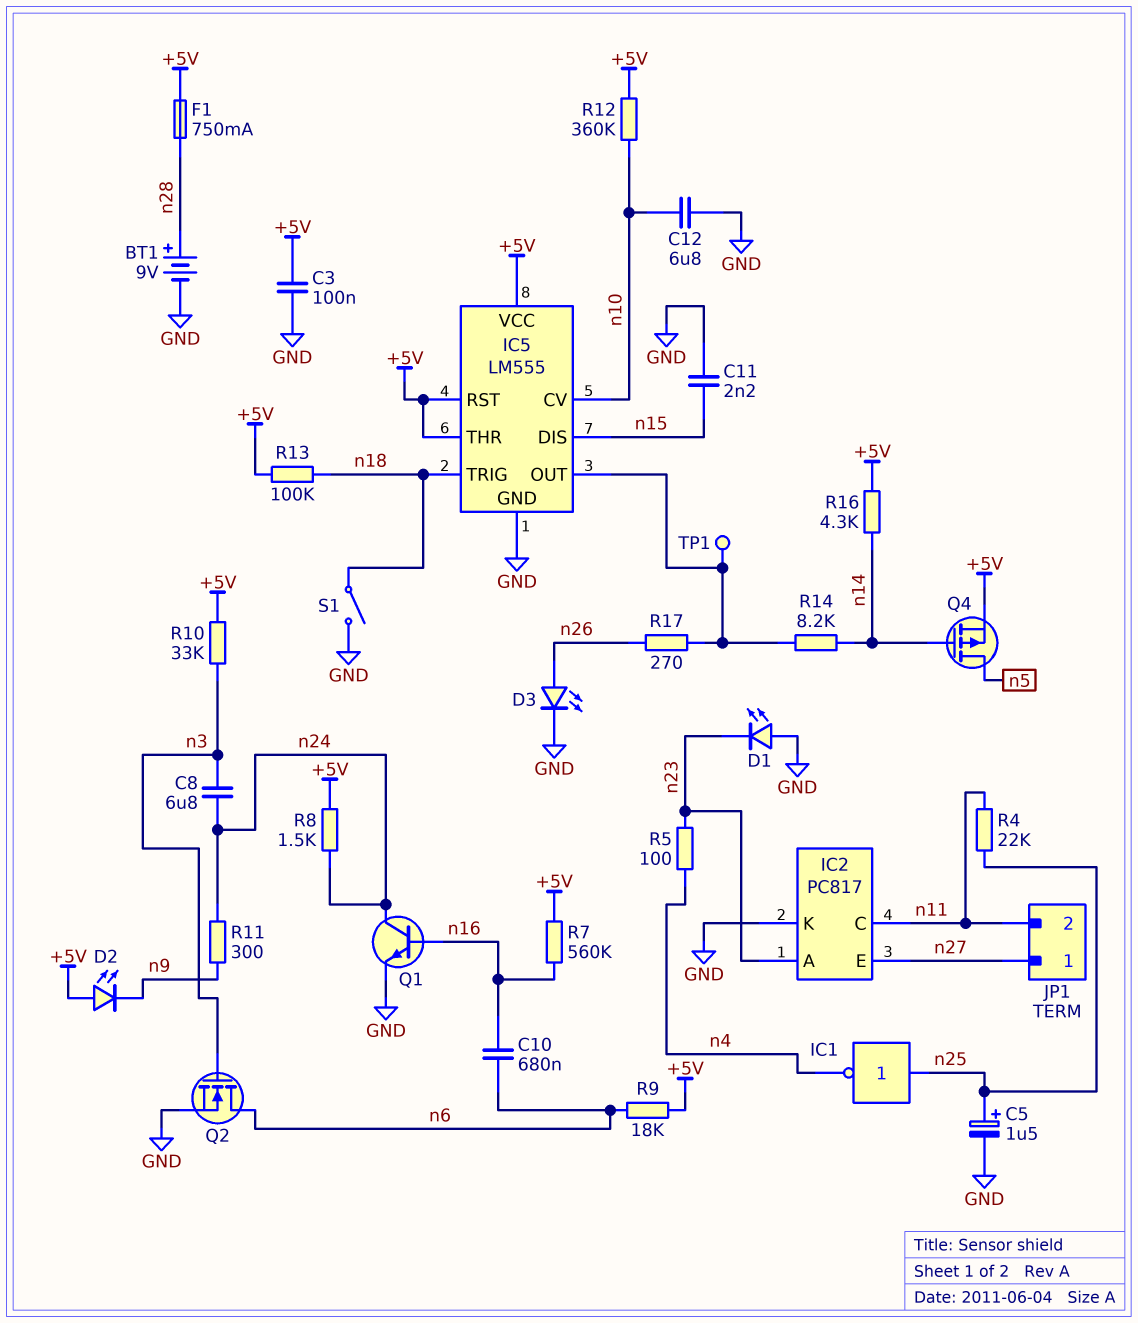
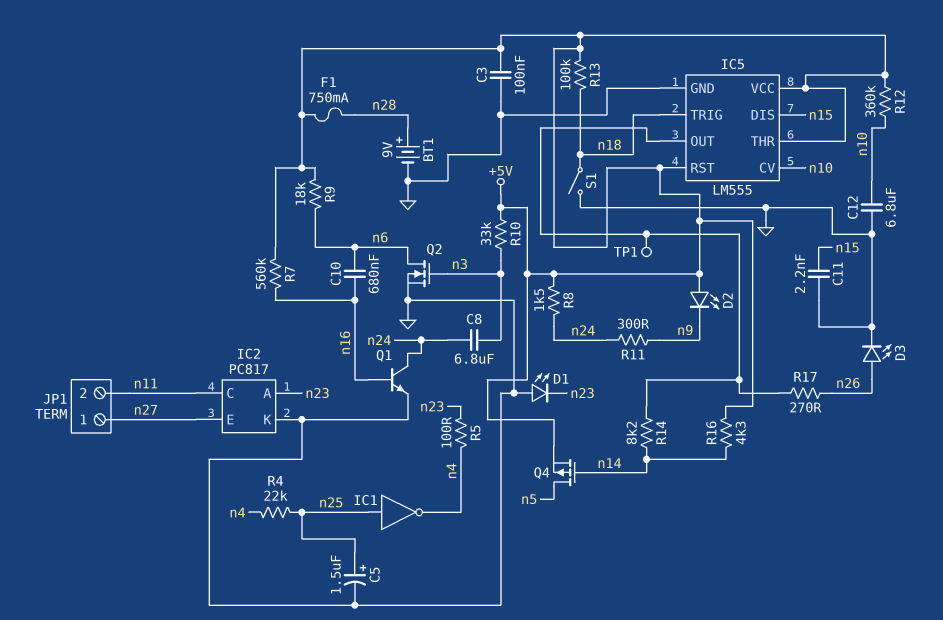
R4: 22k (n11, n25) -> 22k (n4, n25)

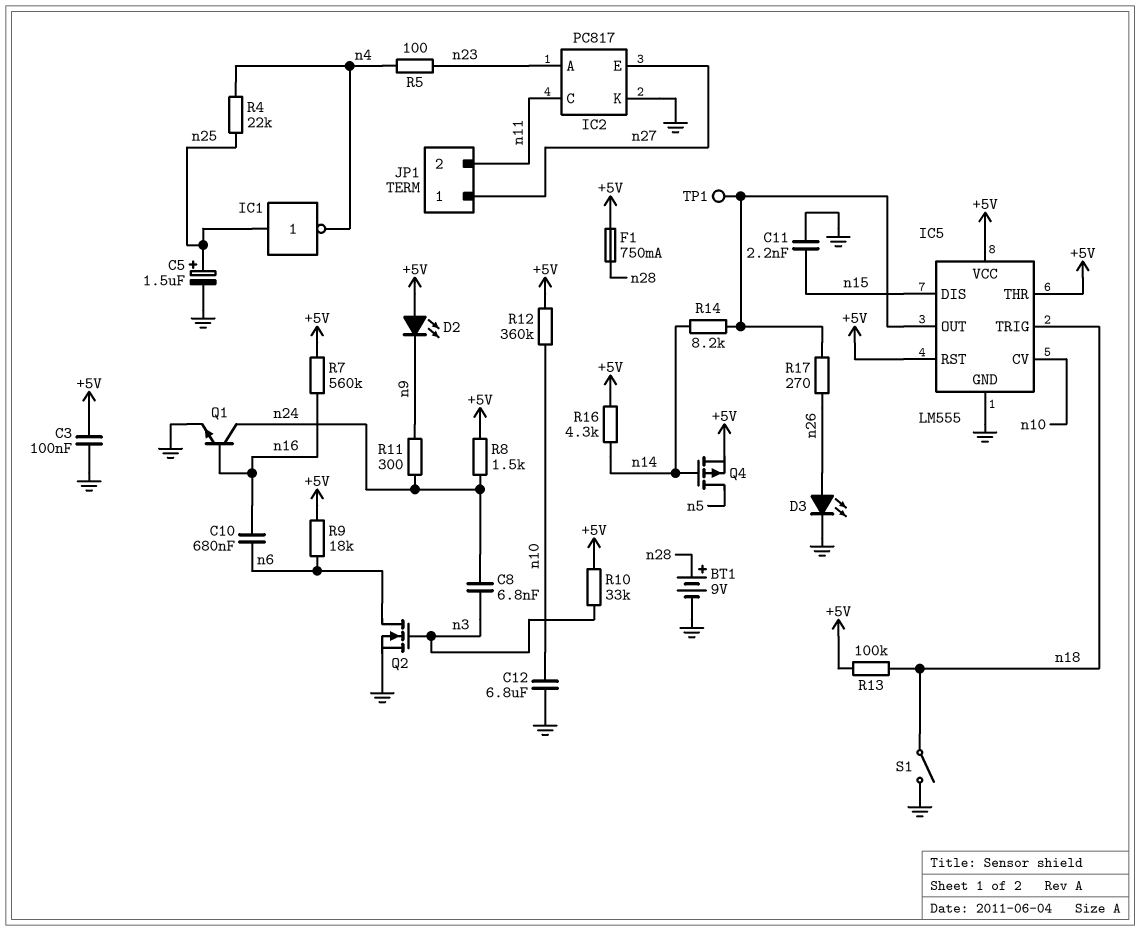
C8: 6.8uF (n3, n24) -> 6.8nF (n3, n24)
D1: LED (A GND, K n23) -> none

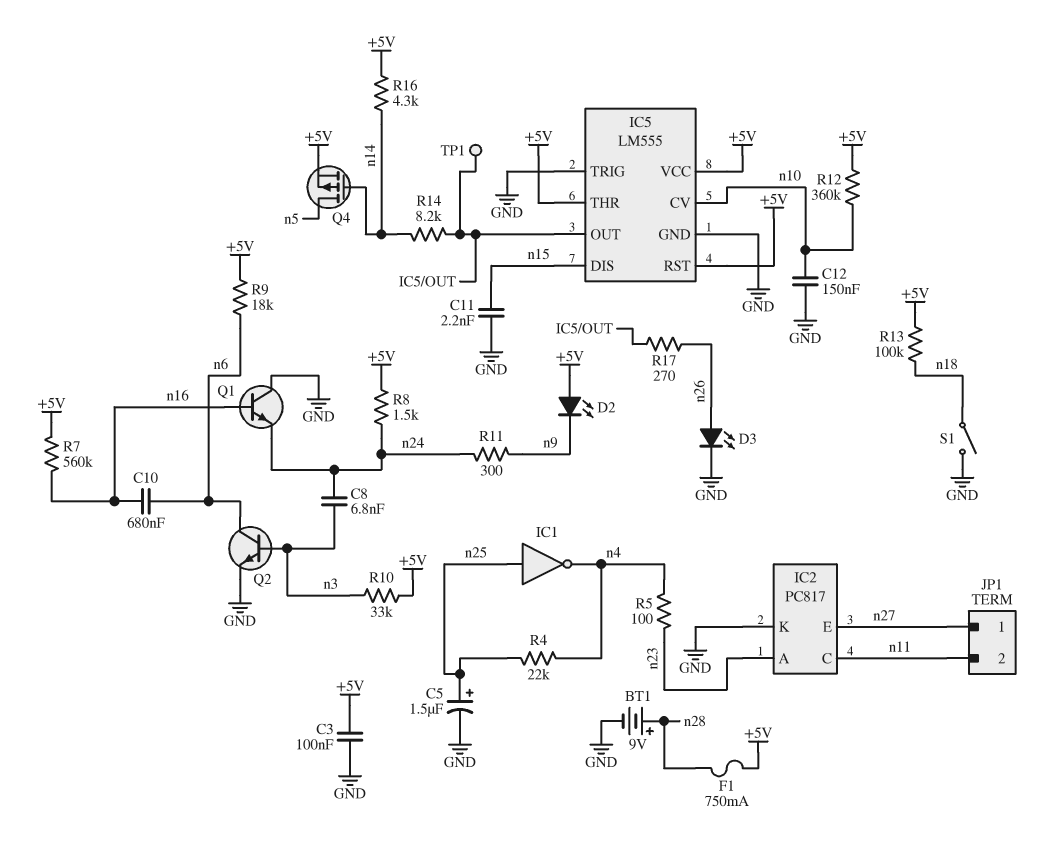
C12: 6.8uF (GND, n10) -> 150nF (GND, n10)
IC5 pin TRIG: n18 -> GND
Q1: NPN (B n16, C n24, E GND) -> NPN (B n16, C GND, E n24)
Q2: NMOS (G n3, D n6, S GND) -> NPN (B n3, C n6, E GND)

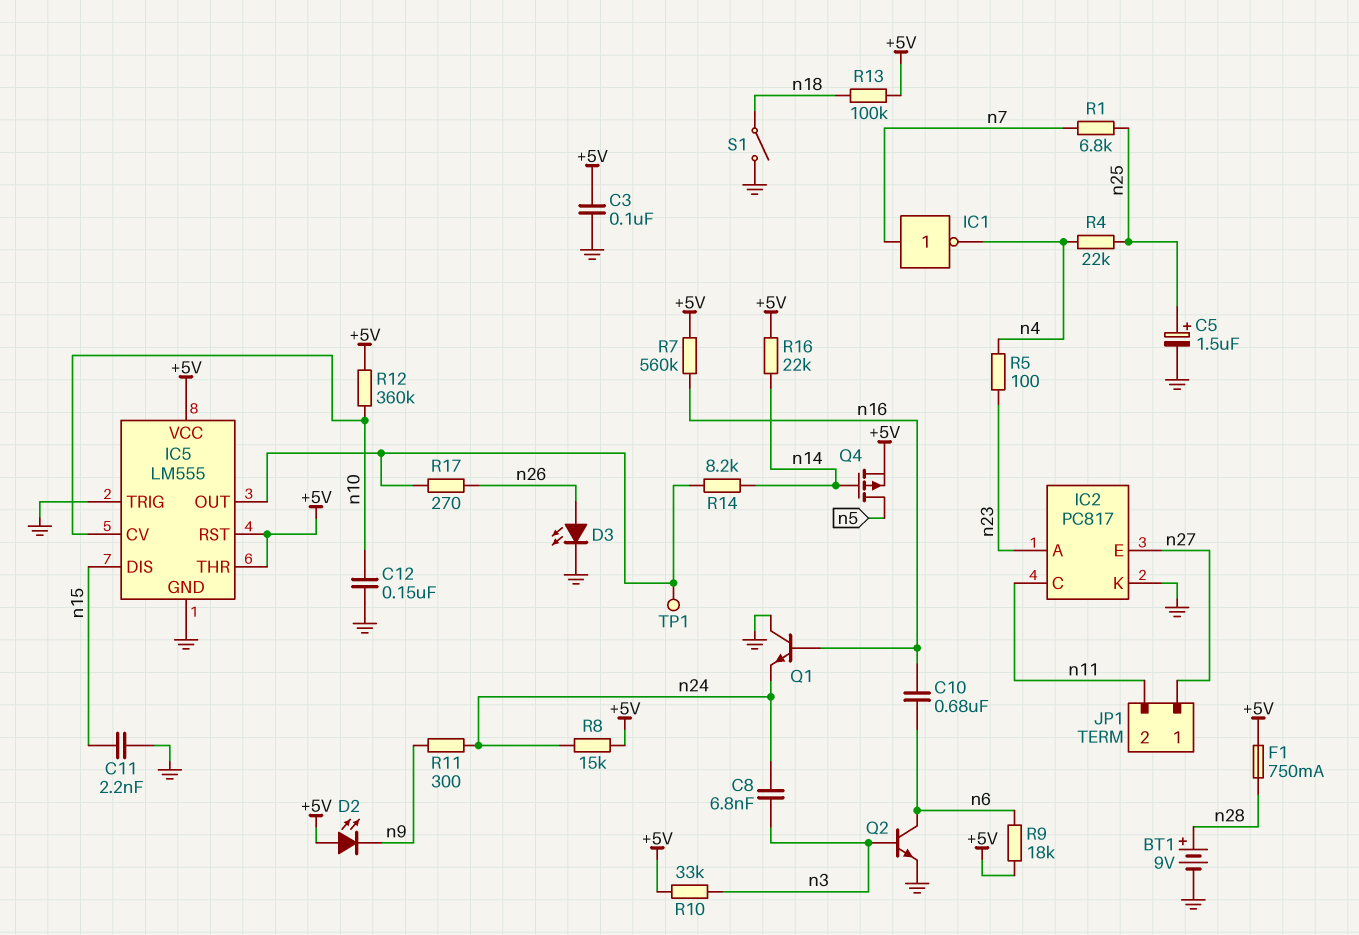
IC1: NOT (in n25, out n4) -> NOT (in n7, out n4)
R1: none -> 6.8k (n7, n25)
R8: 1.5k (+5V, n24) -> 15k (+5V, n24)
R16: 4.3k (+5V, n14) -> 22k (+5V, n14)

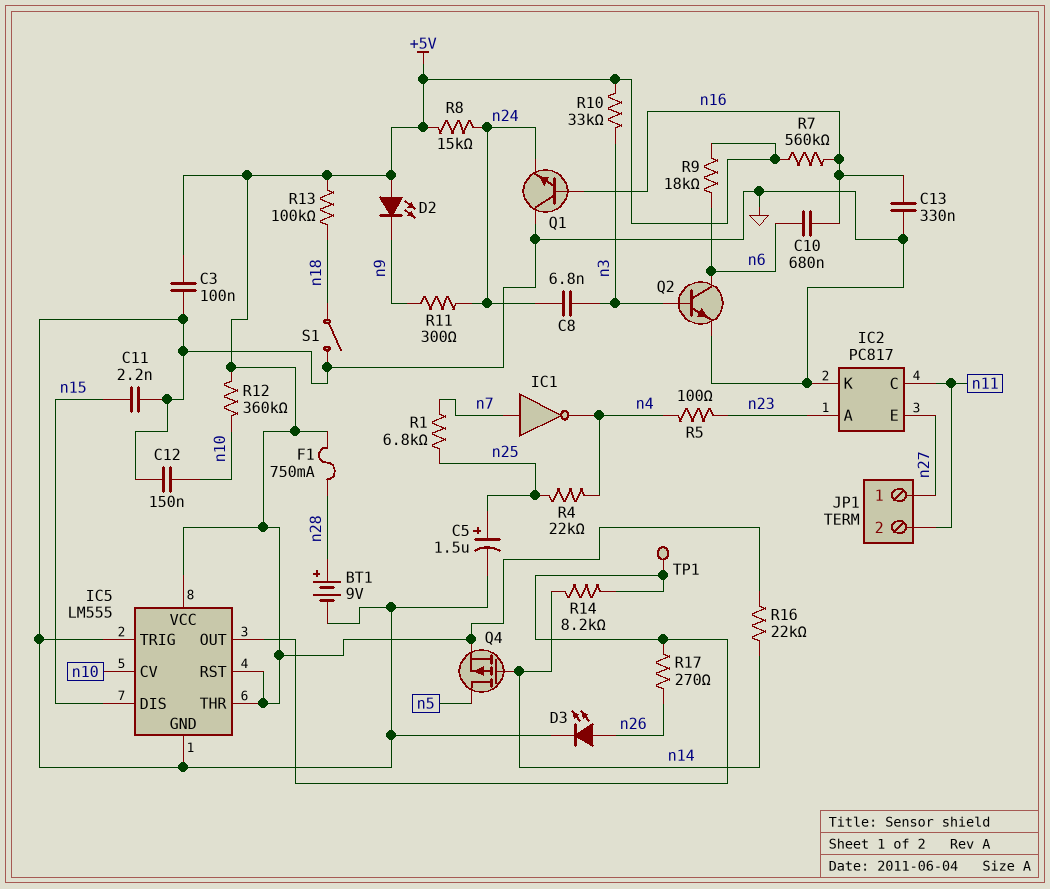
C13: none -> 330nF (GND, n16)

